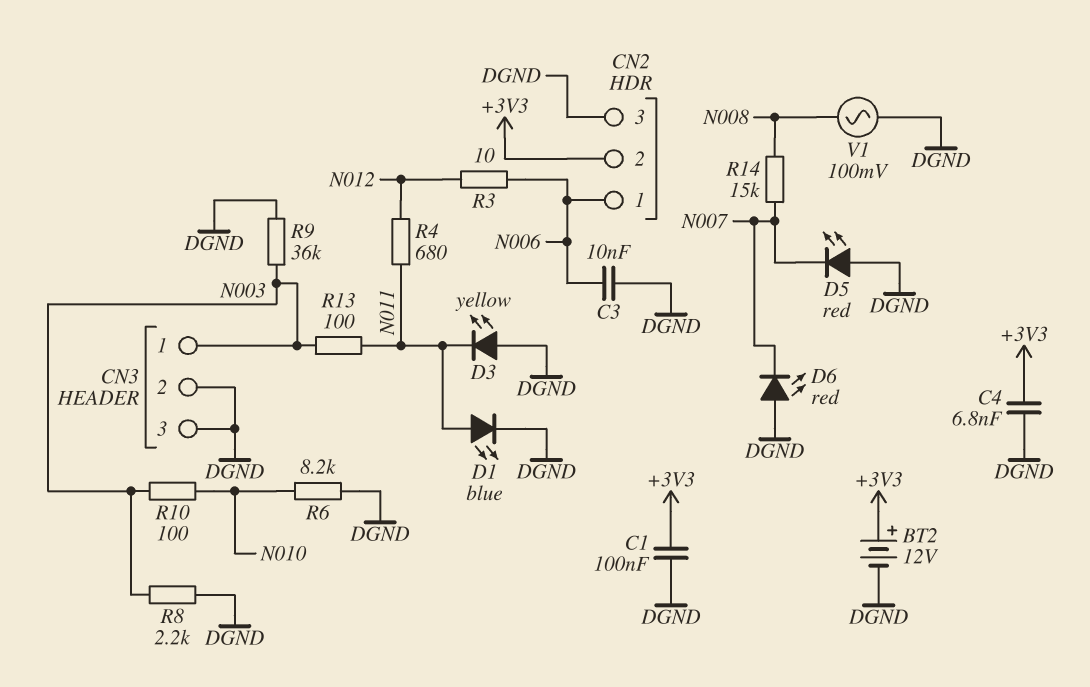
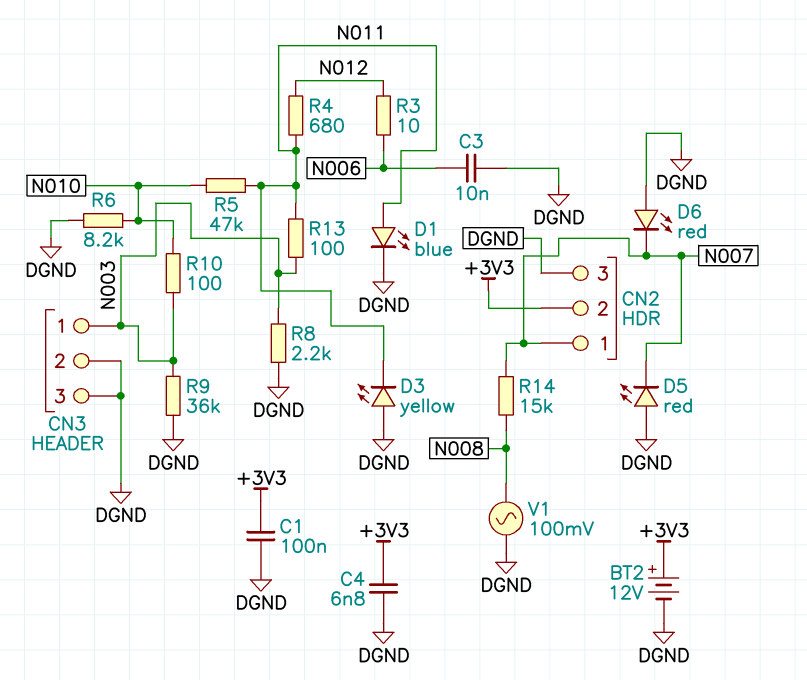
CN2 pin 1: N006 -> N007
R5: none -> 47k (N010, N011)

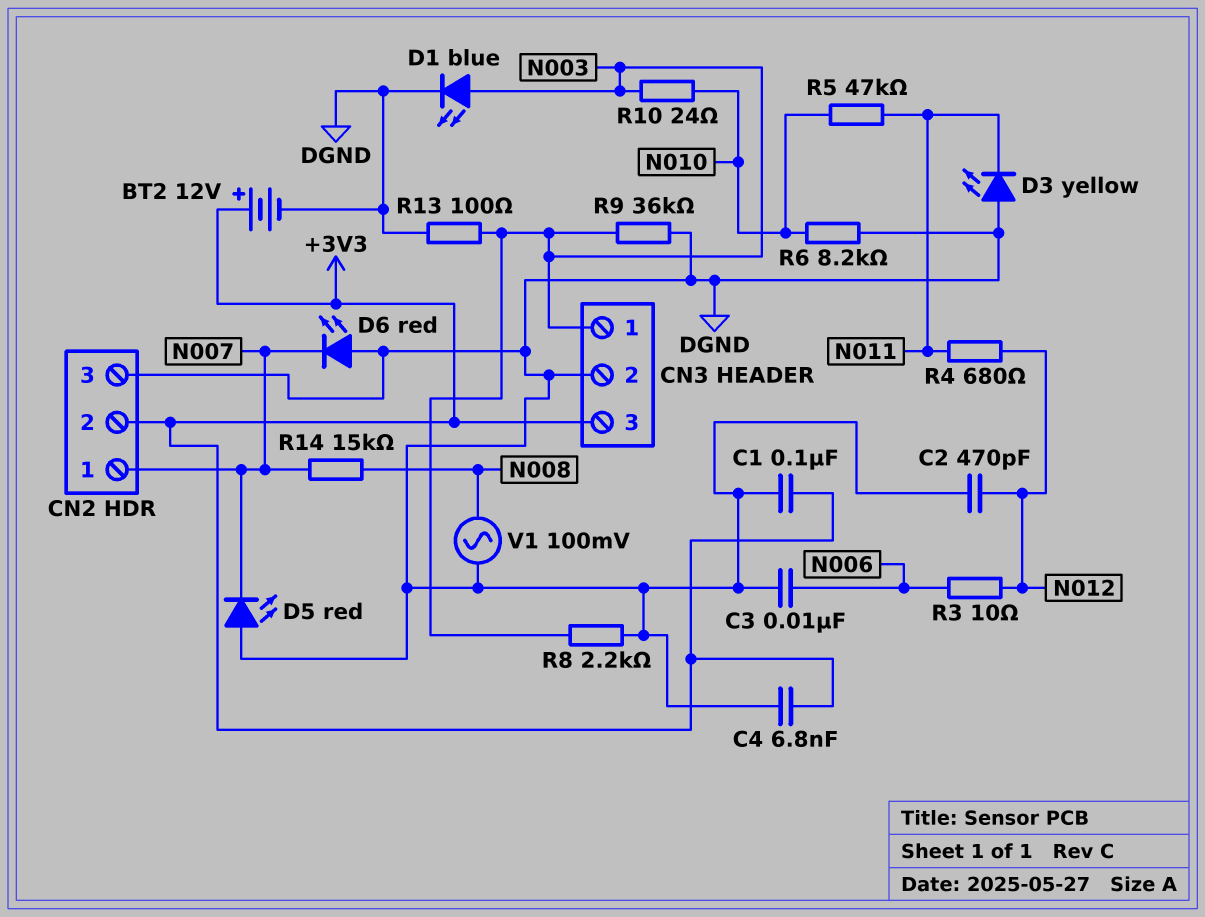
C2: none -> 470pF (DGND, N012)
CN3 pin 3: DGND -> +3V3
D1: LED blue (A N011, K DGND) -> LED blue (A N003, K DGND)
R10: 100 (N003, N010) -> 24 (N003, N010)
R13: 100 (N003, N011) -> 100 (DGND, N003)

